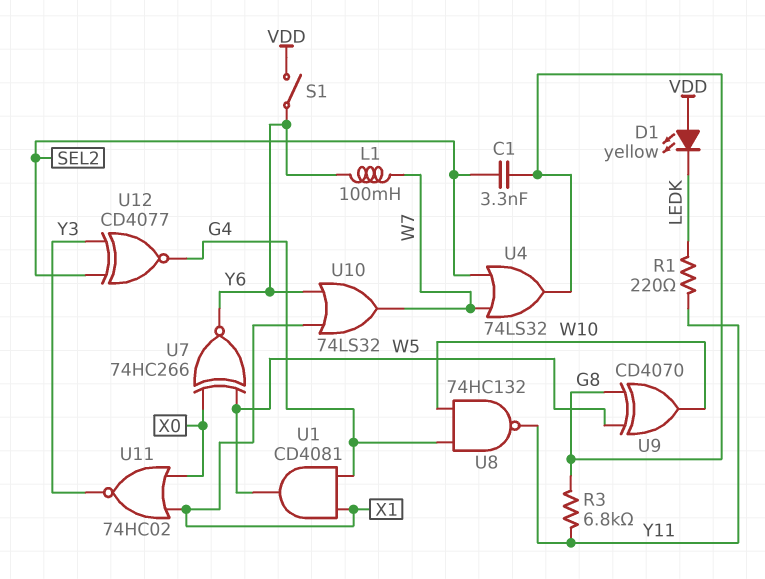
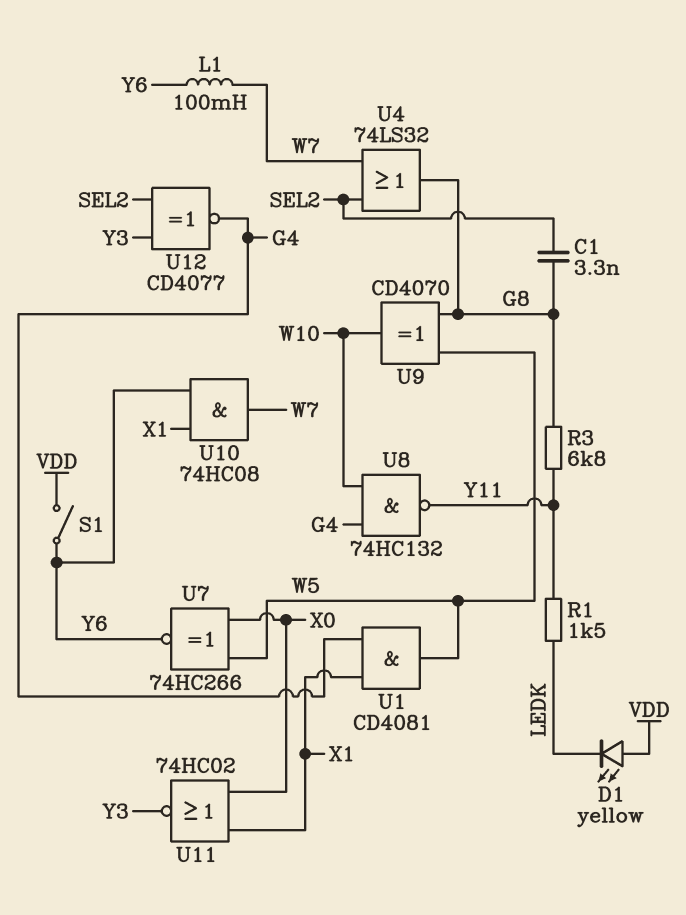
R1: 220 (LEDK, Y11) -> 1.5k (LEDK, Y11)
U10: OR 74LS32 (in X1, in Y6, out W7) -> AND 74HC08 (in X1, in Y6, out W7)

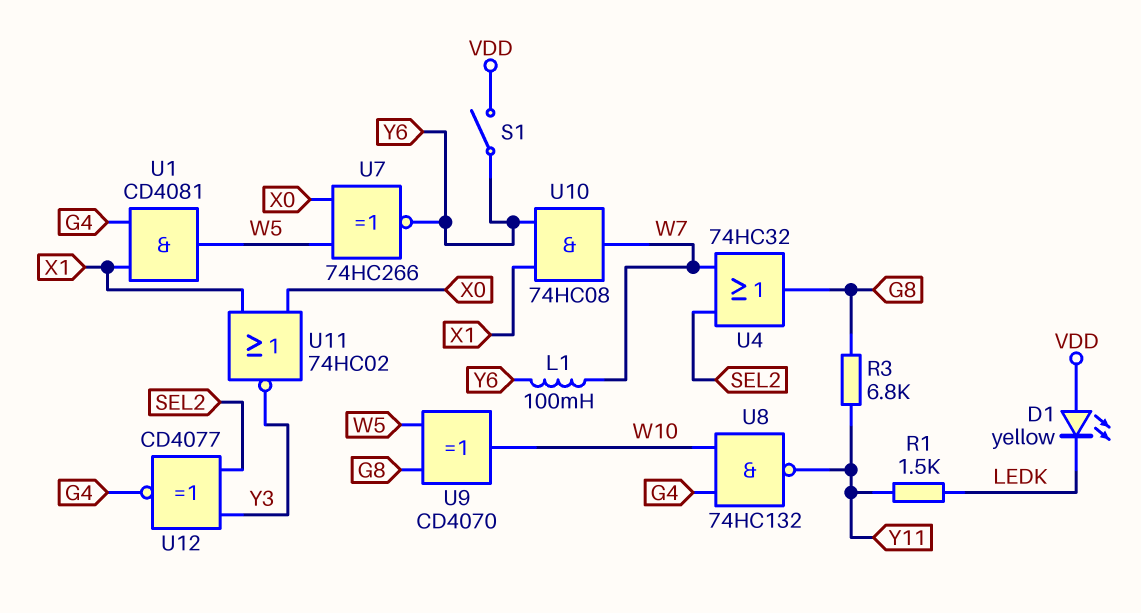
C1: 3.3nF (G8, SEL2) -> none
U4: OR 74LS32 (in SEL2, in W7, out G8) -> OR 74HC32 (in SEL2, in W7, out G8)

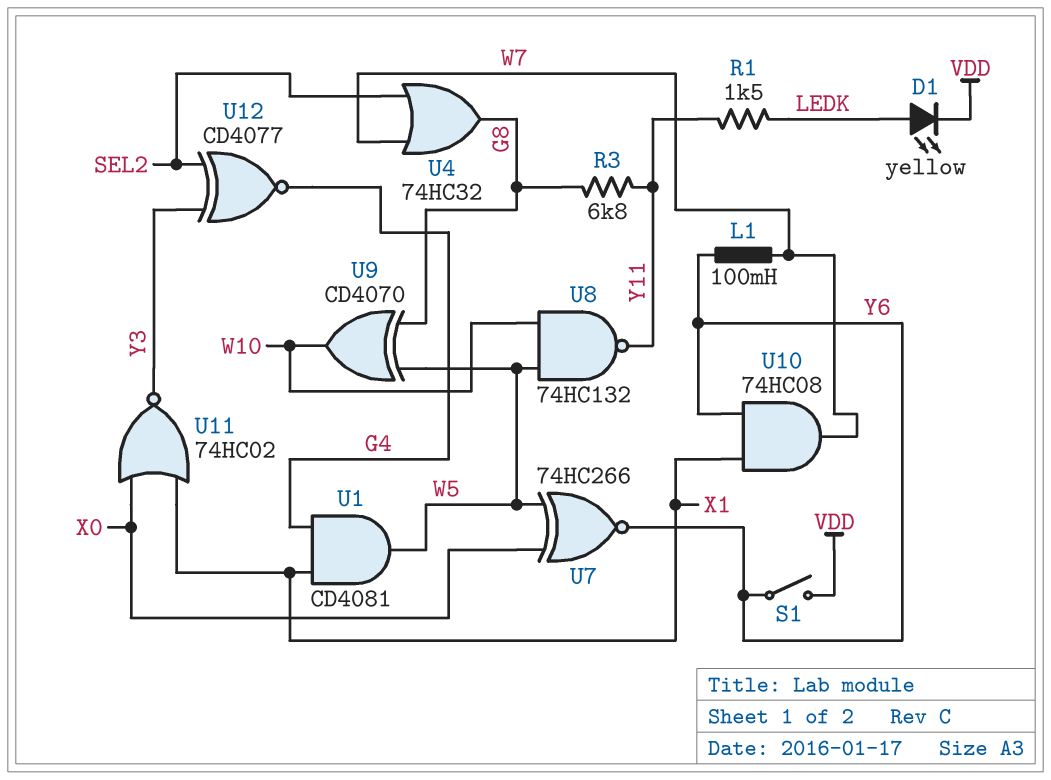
D1: LED yellow (A VDD, K LEDK) -> LED yellow (A LEDK, K VDD)
U8: NAND 74HC132 (in G4, in W10, out Y11) -> NAND 74HC132 (in W5, in W10, out Y11)

